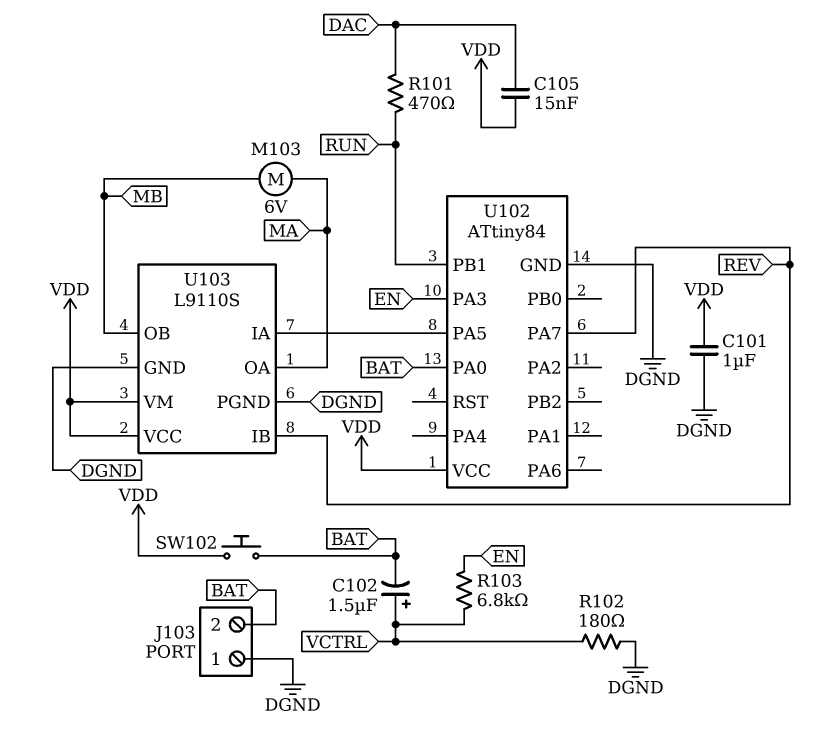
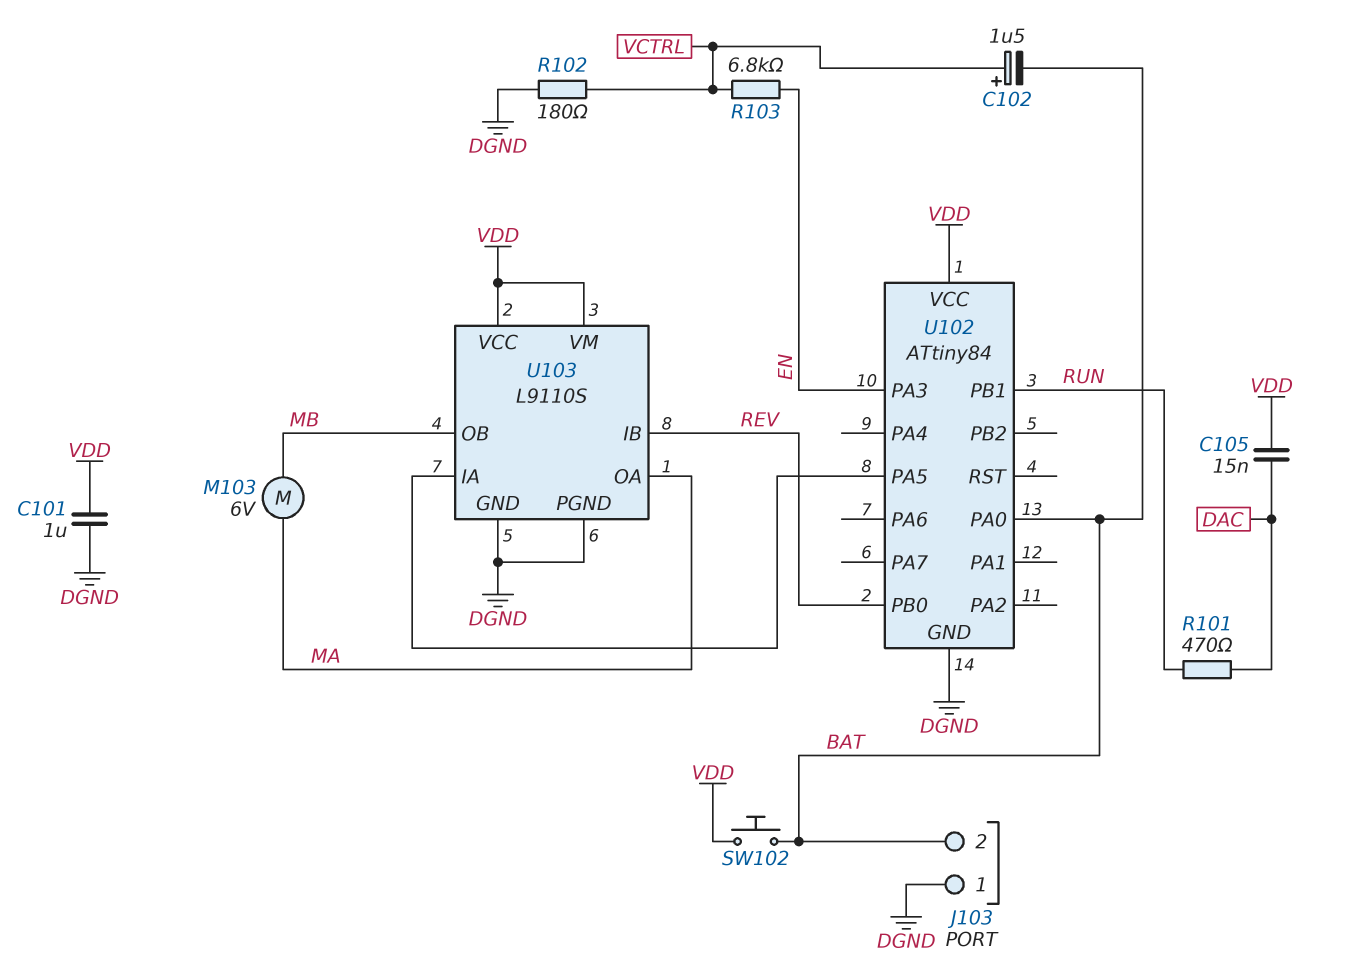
U102 pin PA7: REV -> none
U102 pin PB0: none -> REV

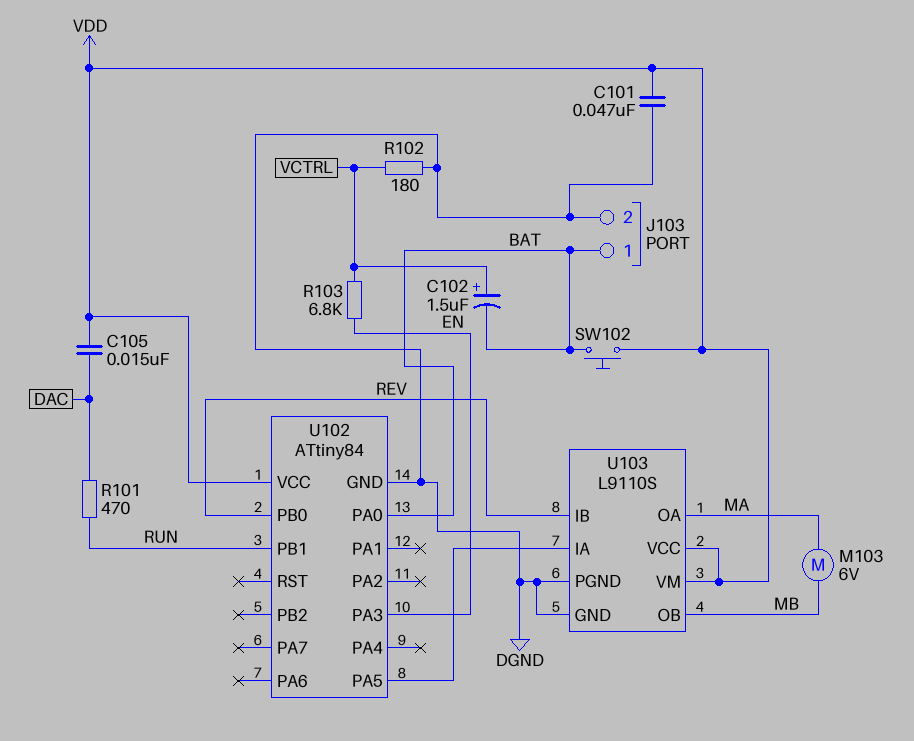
C101: 1uF (DGND, VDD) -> 47nF (DGND, VDD)
J103 pin 1: DGND -> BAT
J103 pin 2: BAT -> DGND

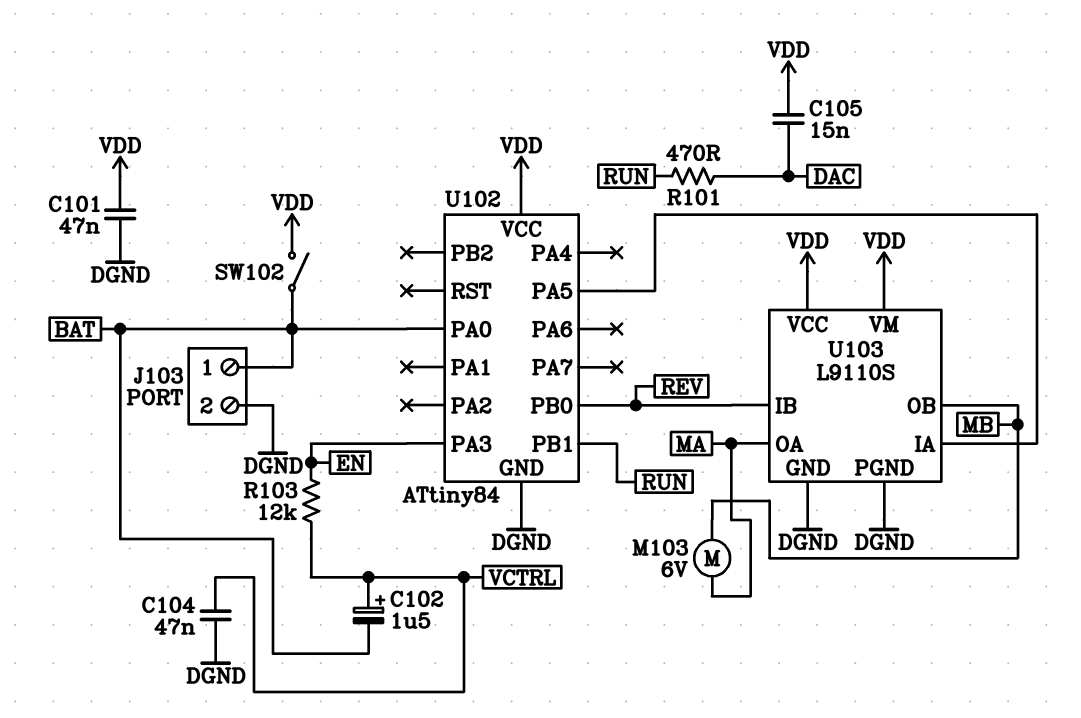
C104: none -> 47nF (DGND, VCTRL)
R102: 180 (DGND, VCTRL) -> none
R103: 6.8k (EN, VCTRL) -> 12k (EN, VCTRL)
SW102: button (BAT, VDD) -> switch (BAT, VDD)

